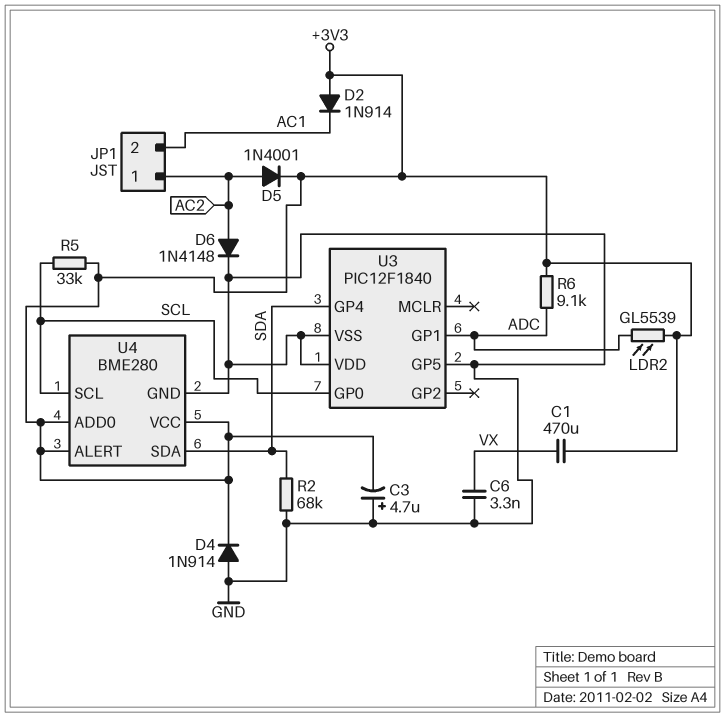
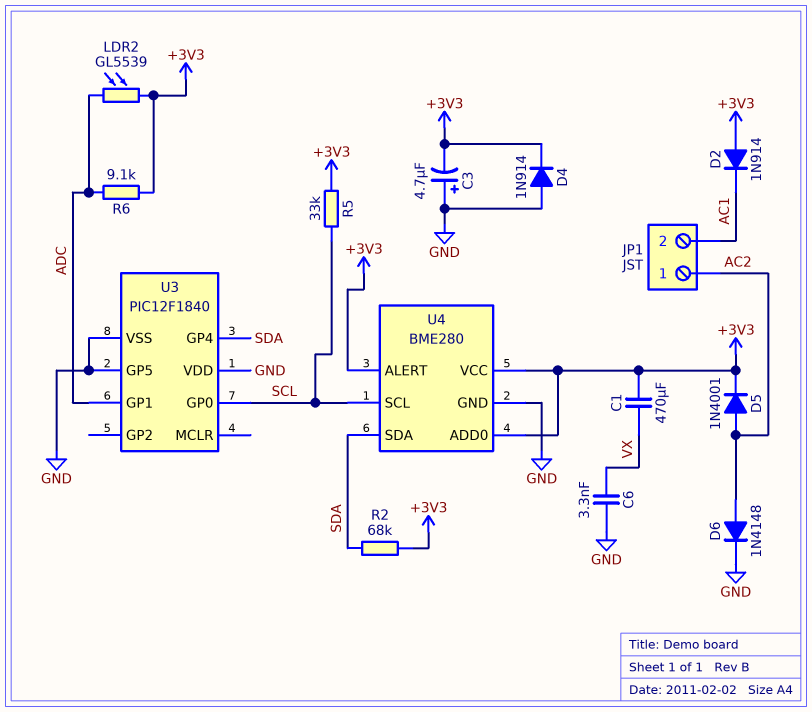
R2: 68k (GND, SDA) -> 68k (+3V3, SDA)

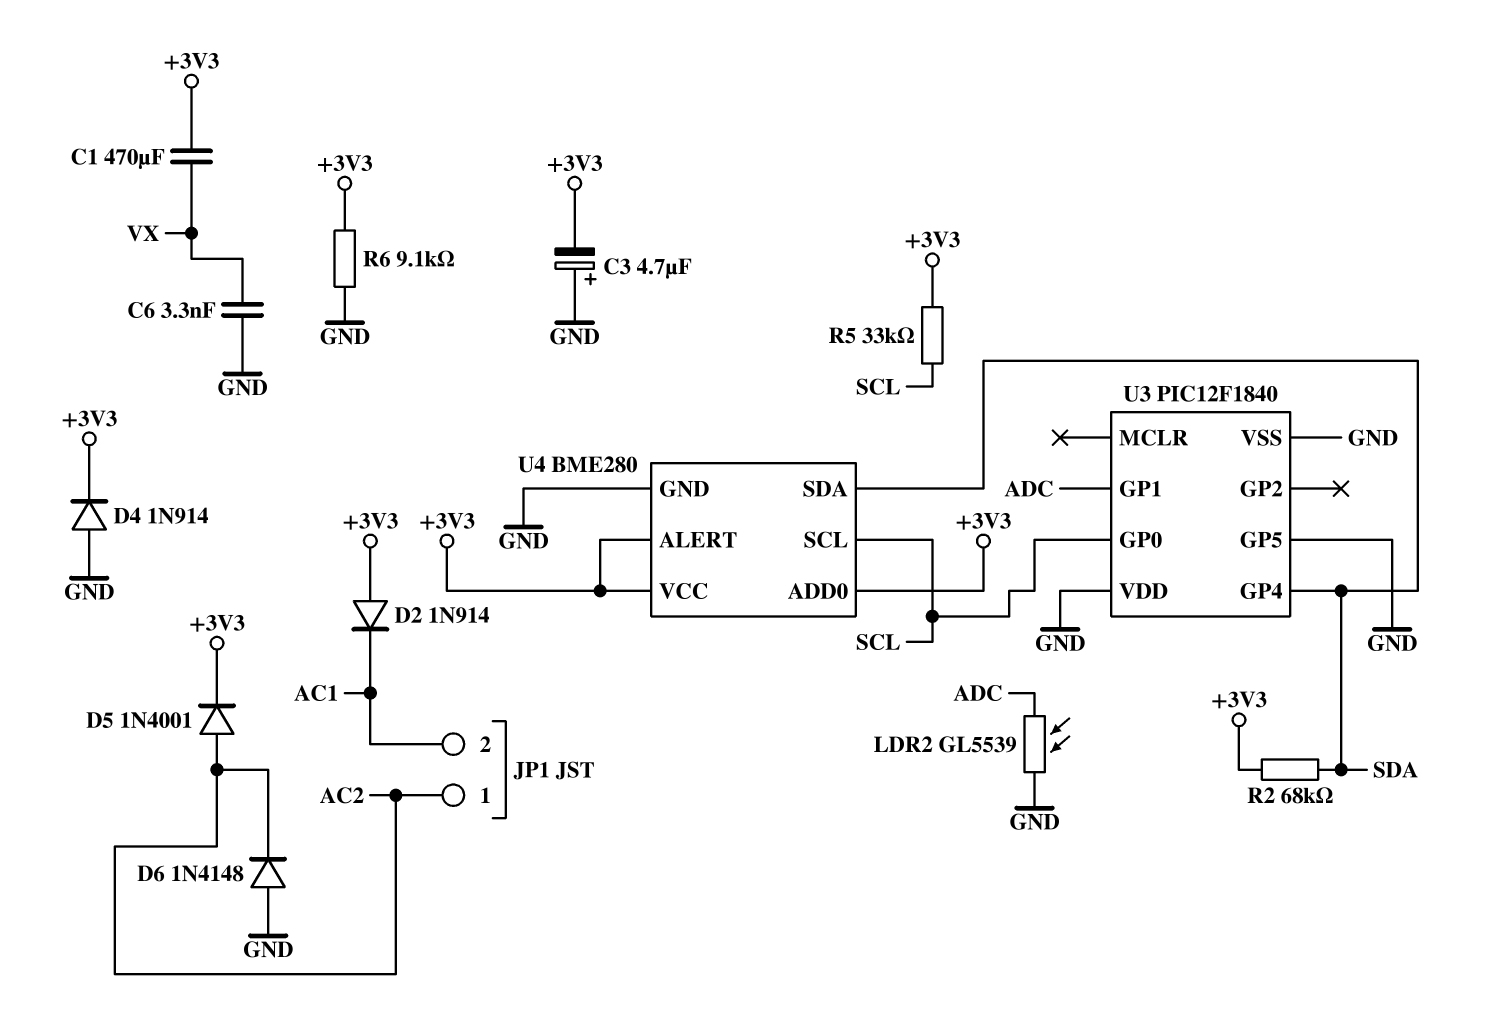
D6: diode 1N4148 (A AC2, K GND) -> diode 1N4148 (A GND, K AC2)
LDR2: GL5539 (+3V3, ADC) -> GL5539 (ADC, GND)
R6: 9.1k (+3V3, ADC) -> 9.1k (+3V3, GND)

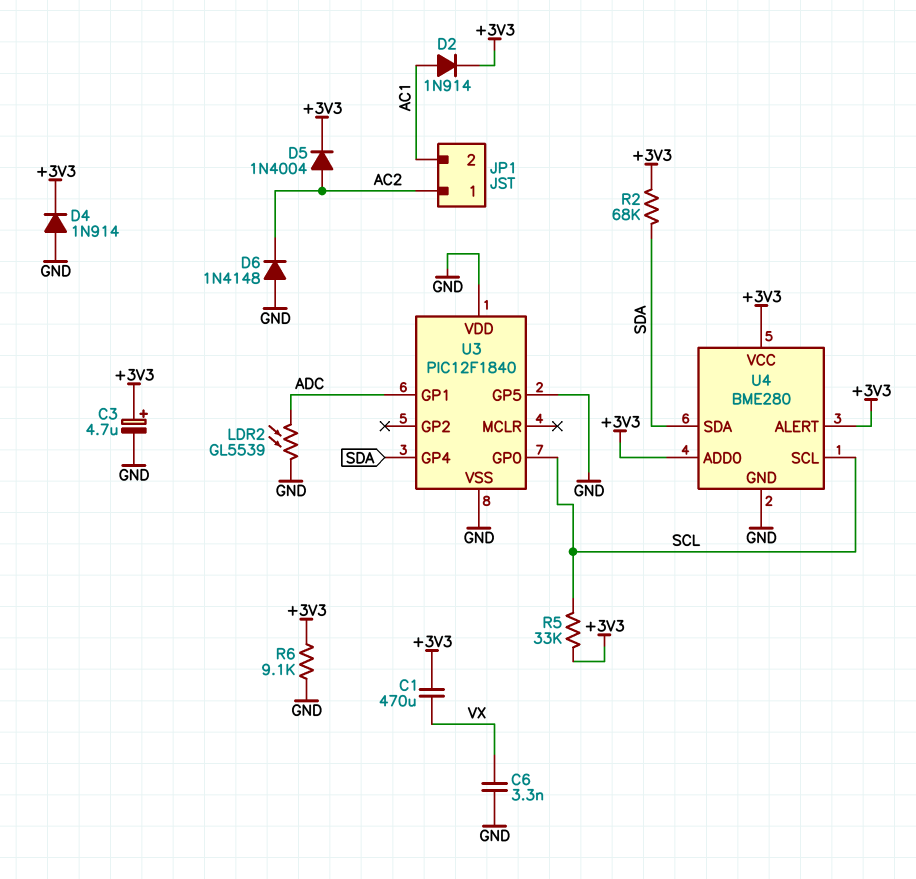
C3: 4.7uF (plus GND, minus +3V3) -> 4.7uF (plus +3V3, minus GND)
D2: diode 1N914 (A +3V3, K AC1) -> diode 1N914 (A AC1, K +3V3)
D5: diode 1N4001 (A AC2, K +3V3) -> diode 1N4004 (A AC2, K +3V3)

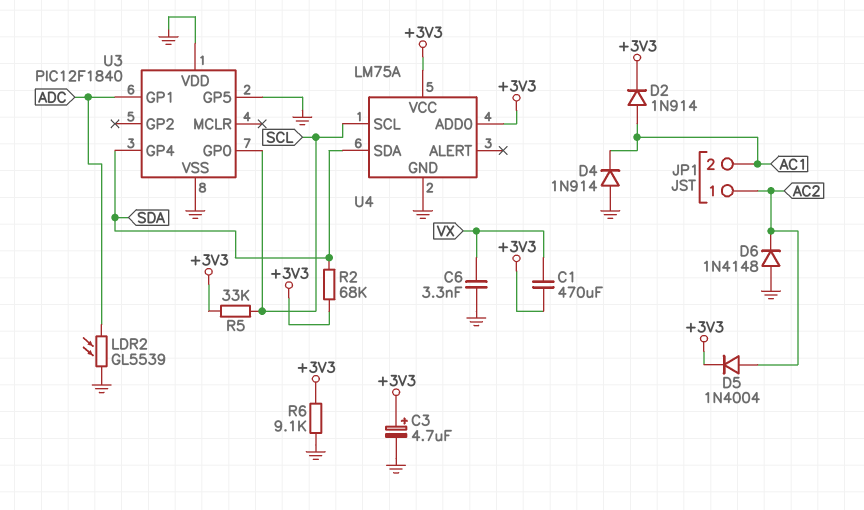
D4: diode 1N914 (A GND, K +3V3) -> diode 1N914 (A GND, K AC1)
U4: BME280 -> LM75A
U4 pin ALERT: +3V3 -> none

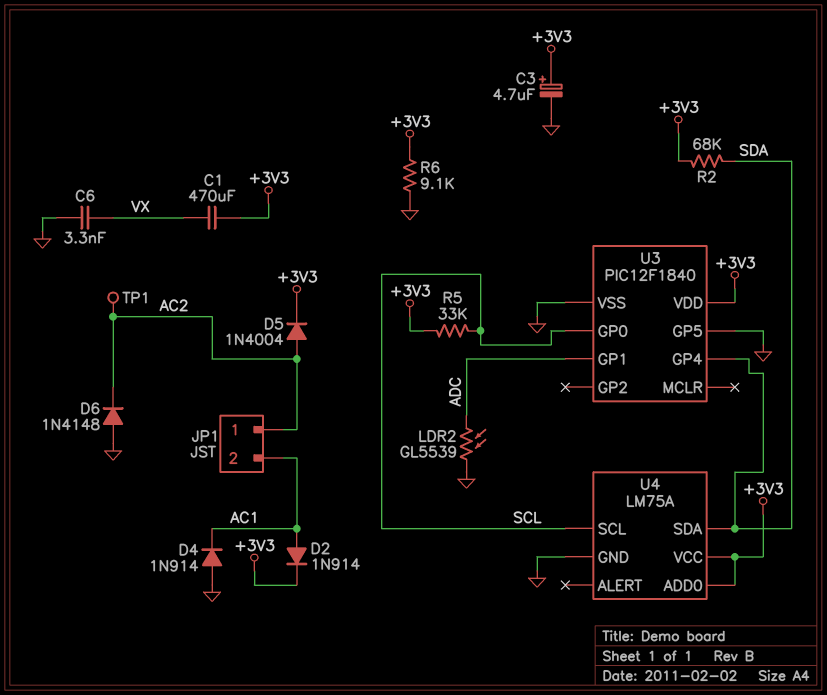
TP1: none -> test point (AC2)
U3 pin VDD: GND -> +3V3

